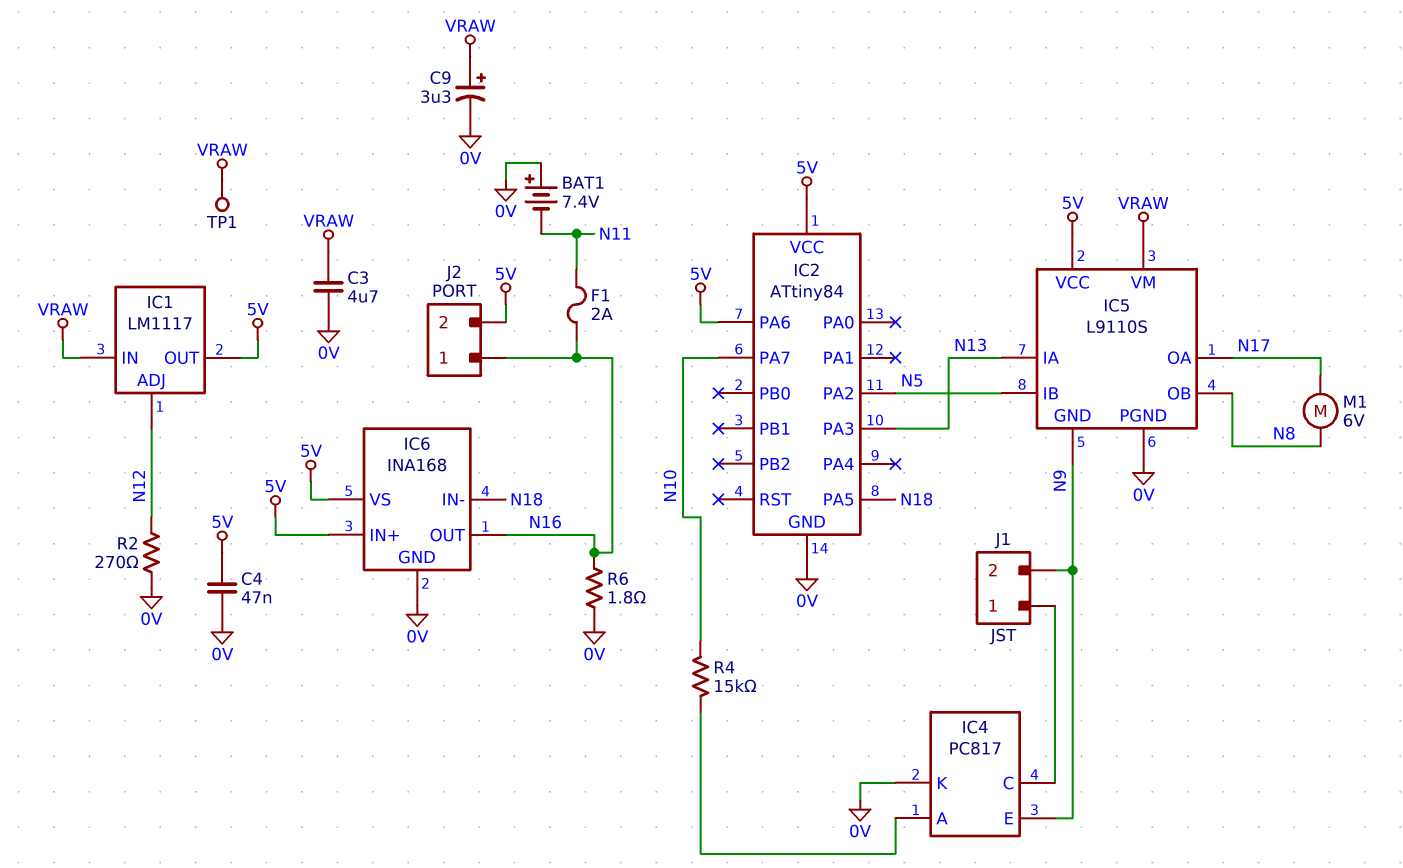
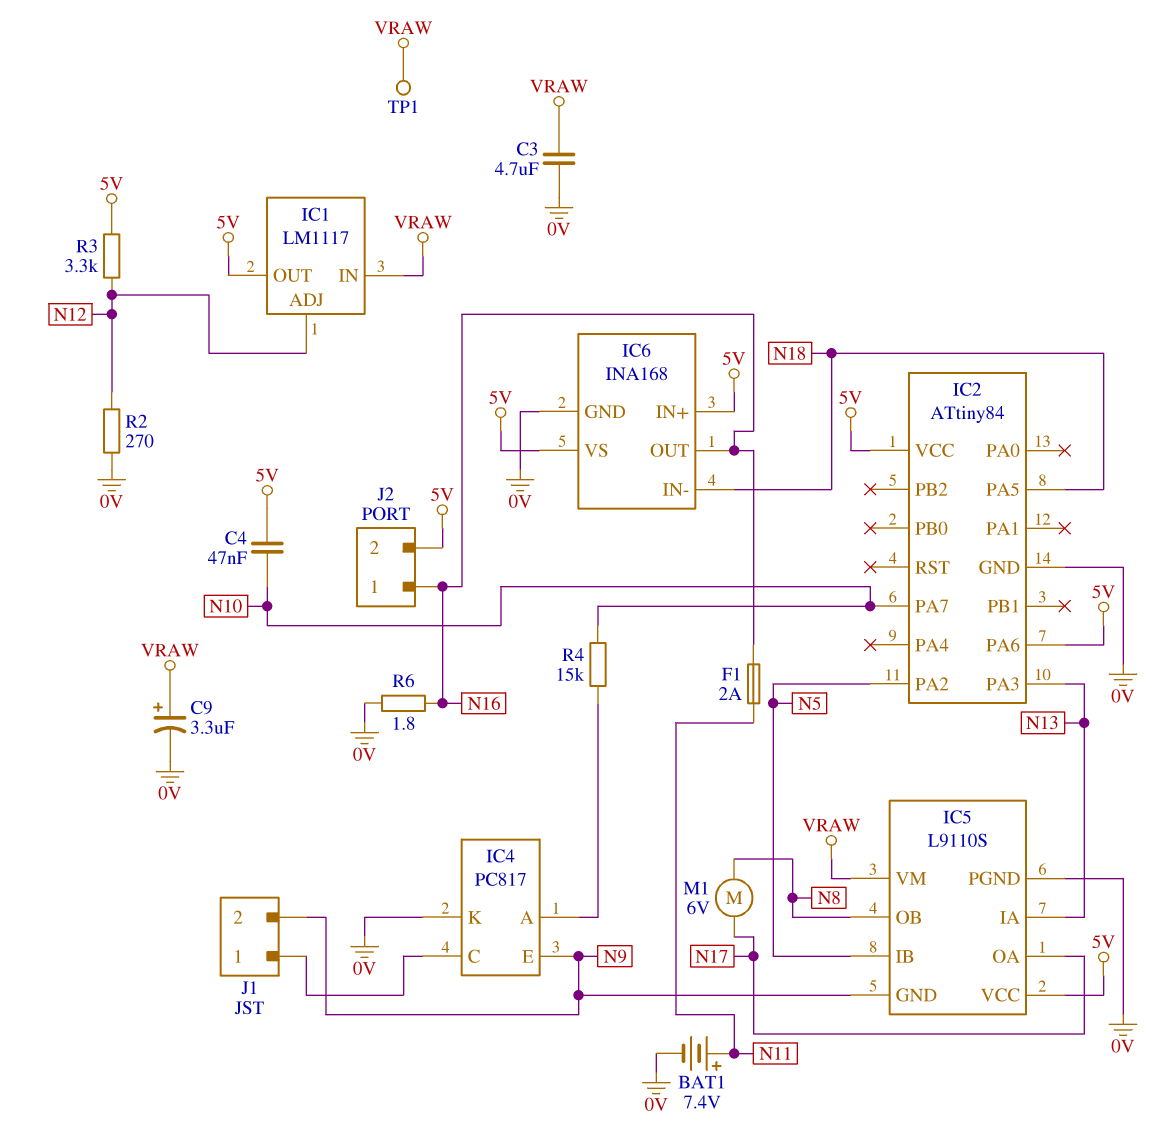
BAT1: 7.4V (plus 0V, minus N11) -> 7.4V (plus N11, minus 0V)
C4: 47nF (0V, 5V) -> 47nF (5V, N10)
R3: none -> 3.3k (5V, N12)

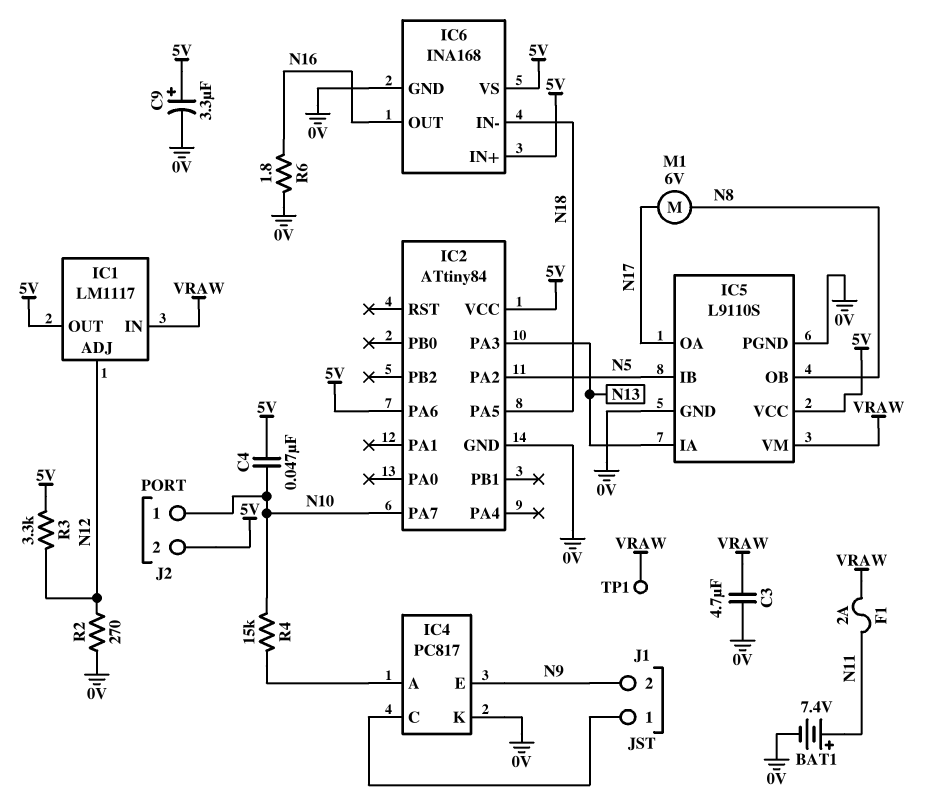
C9: 3.3uF (plus VRAW, minus 0V) -> 3.3uF (plus 5V, minus 0V)
F1: 2A (N11, N16) -> 2A (N11, VRAW)
IC5 pin GND: N9 -> 0V
J2 pin 1: N16 -> N10

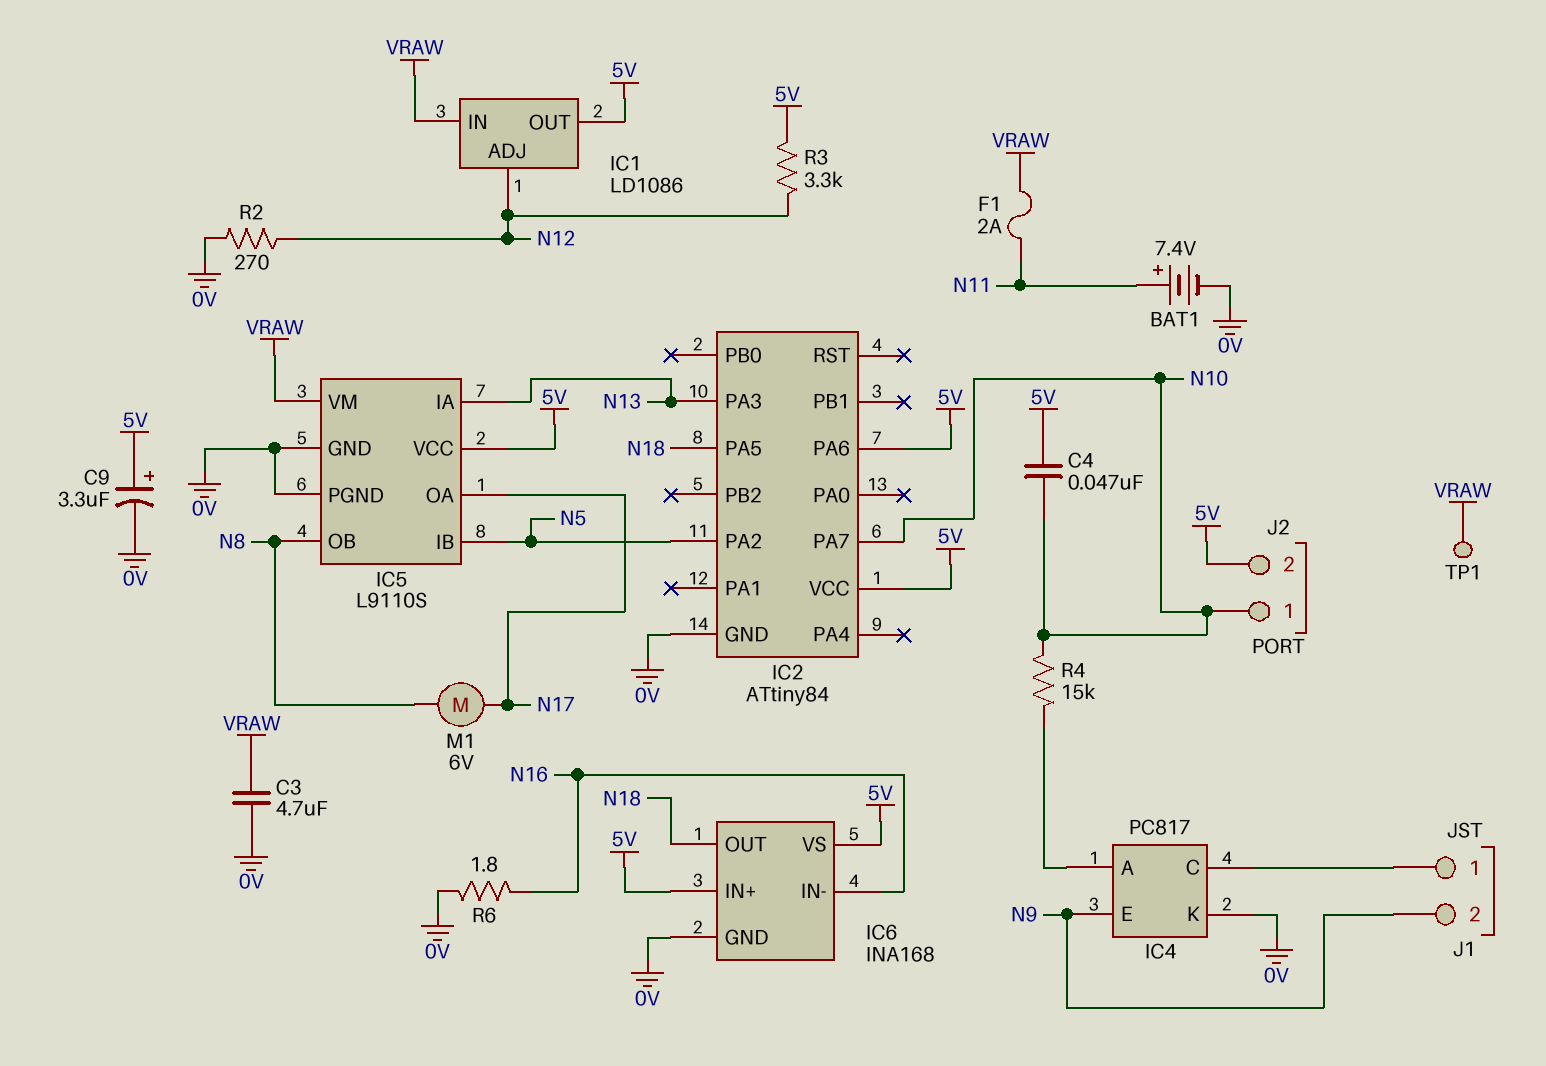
IC1: LM1117 -> LD1086
IC6 pin IN-: N18 -> N16
IC6 pin OUT: N16 -> N18

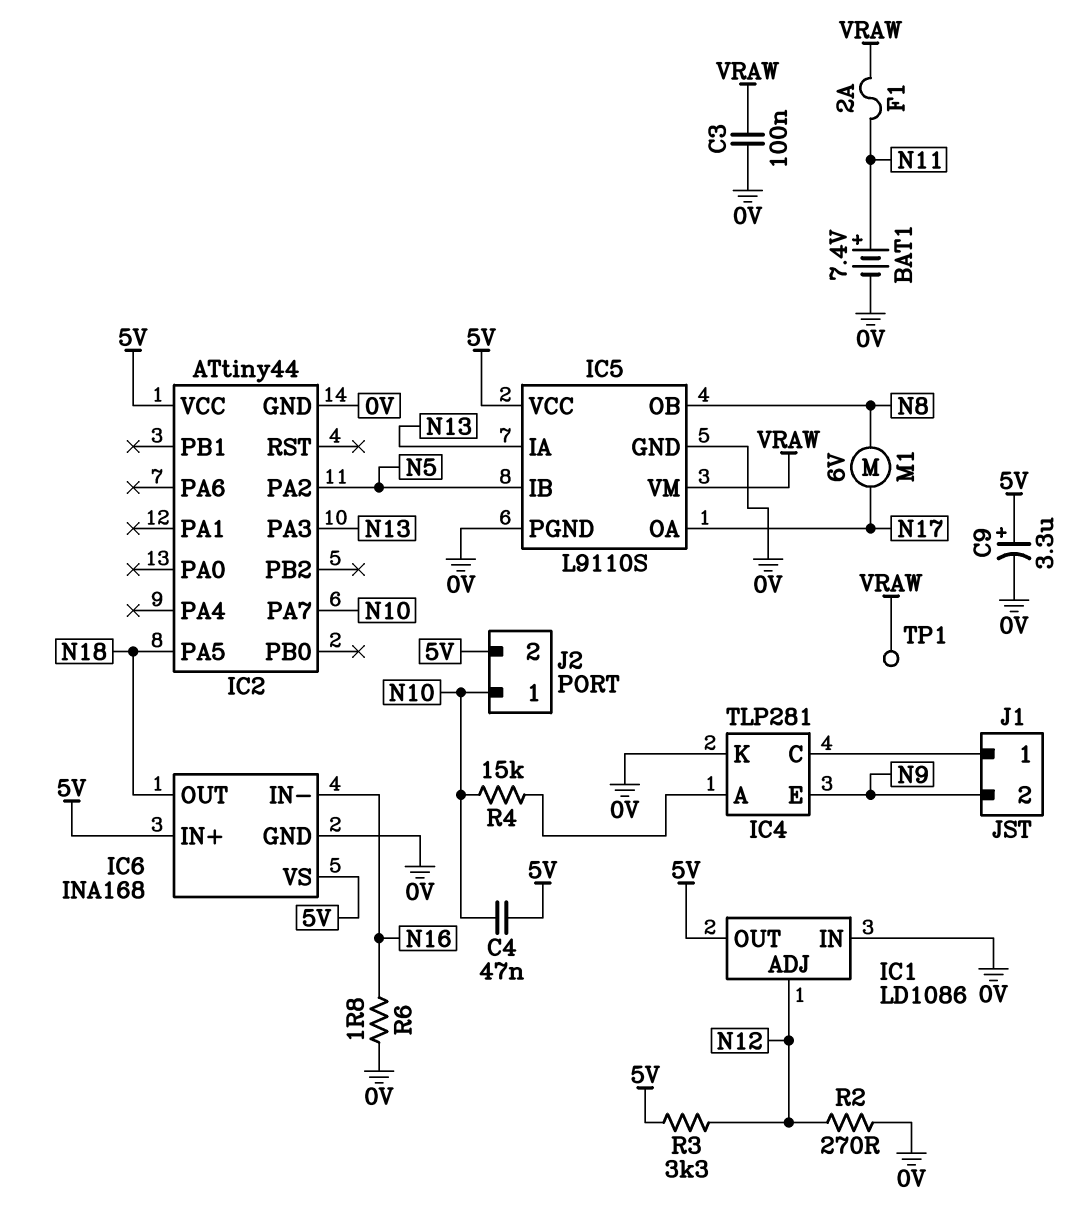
C3: 4.7uF (0V, VRAW) -> 100nF (0V, VRAW)
IC1 pin IN: VRAW -> 0V
IC2: ATtiny84 -> ATtiny44
IC2 pin PA6: 5V -> none
IC4: PC817 -> TLP281

